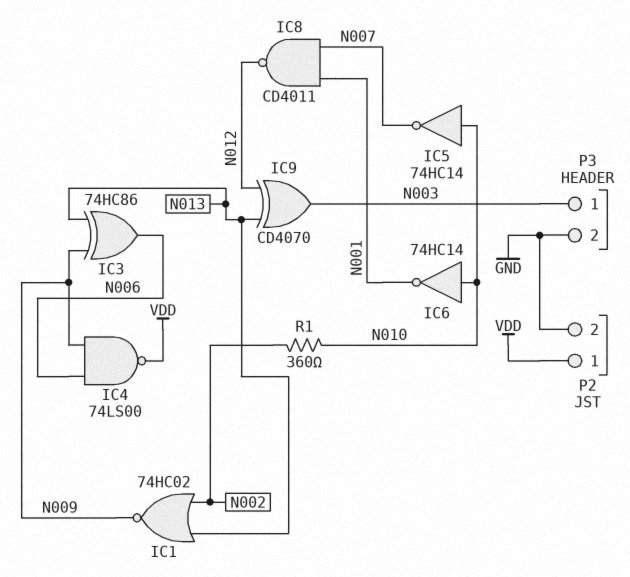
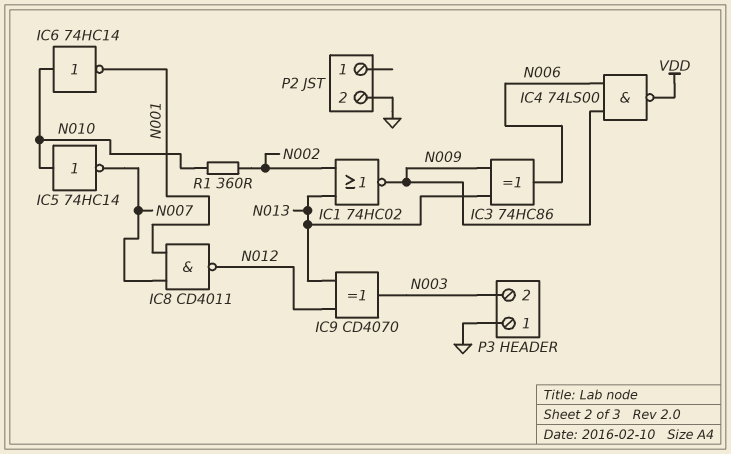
P2 pin 1: VDD -> none
P3 pin 1: N003 -> GND
P3 pin 2: GND -> N003

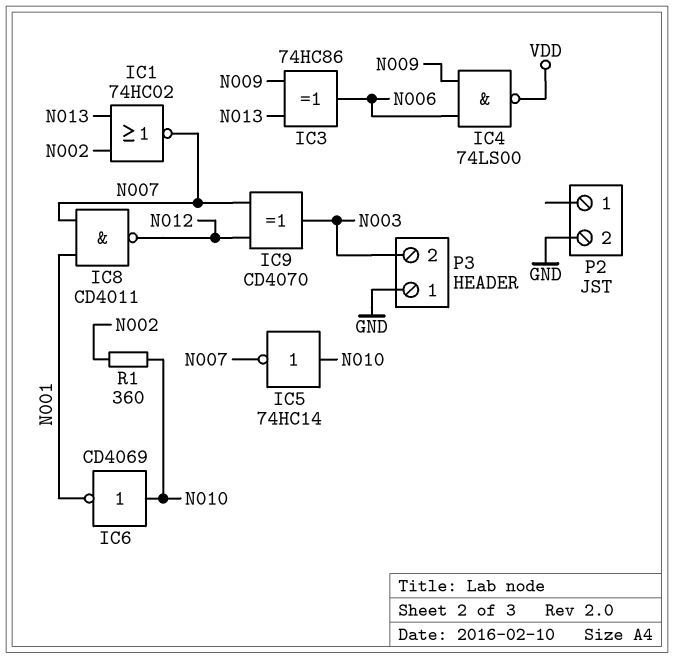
IC1: NOR 74HC02 (in N002, in N013, out N009) -> NOR 74HC02 (in N002, in N013, out N007)
IC6: NOT 74HC14 (in N010, out N001) -> NOT CD4069 (in N010, out N001)
IC9: XOR CD4070 (in N012, in N013, out N003) -> XOR CD4070 (in N007, in N012, out N003)

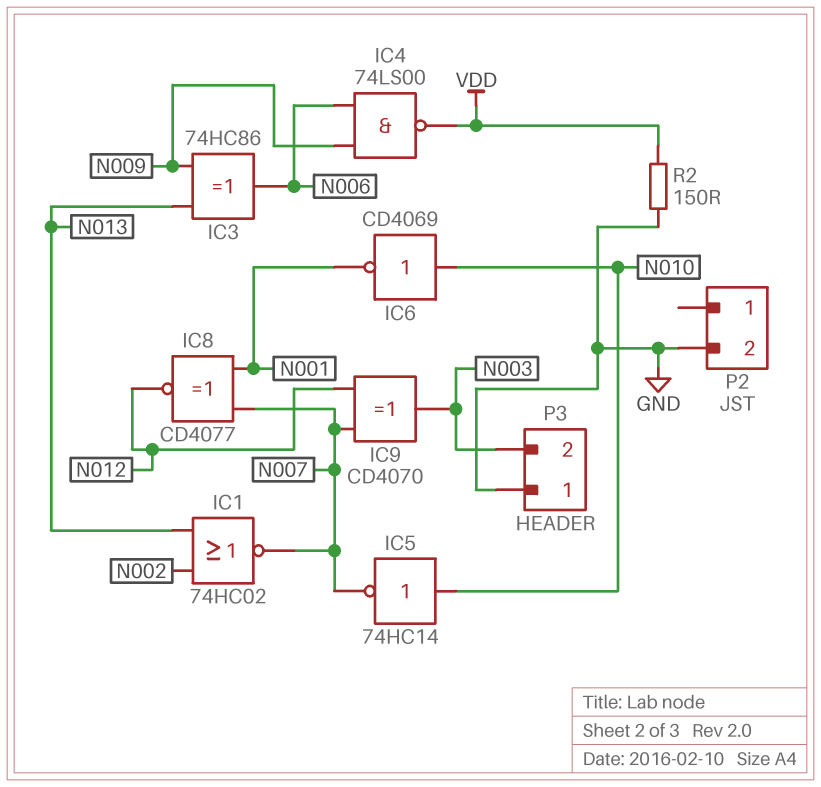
IC8: NAND CD4011 (in N001, in N007, out N012) -> XNOR CD4077 (in N001, in N007, out N012)
R1: 360 (N002, N010) -> none
R2: none -> 150 (GND, VDD)

